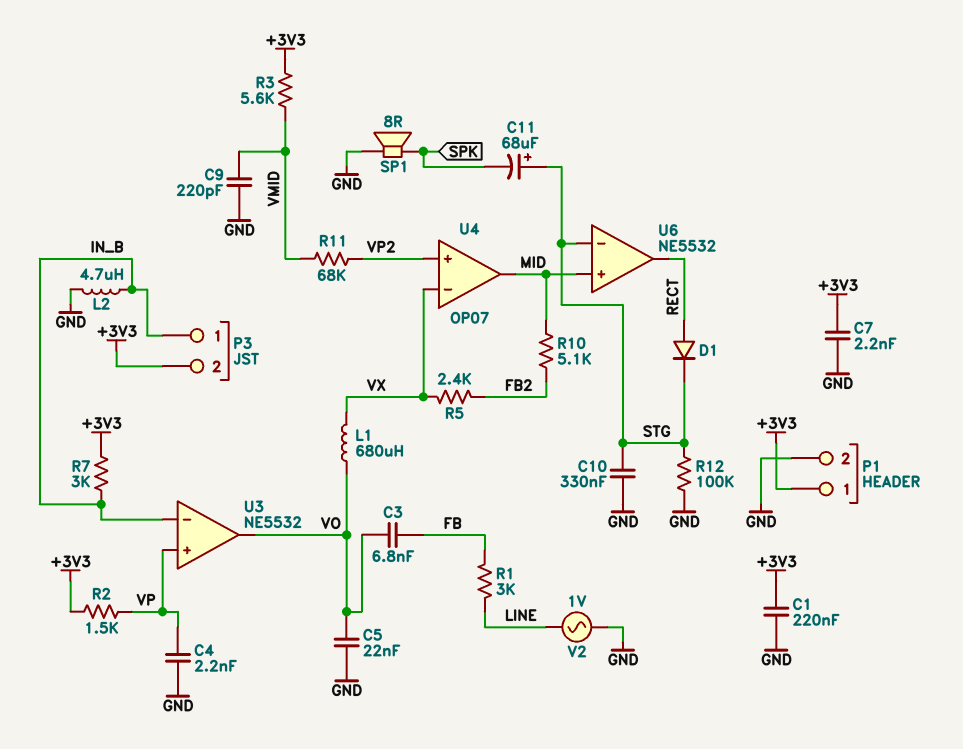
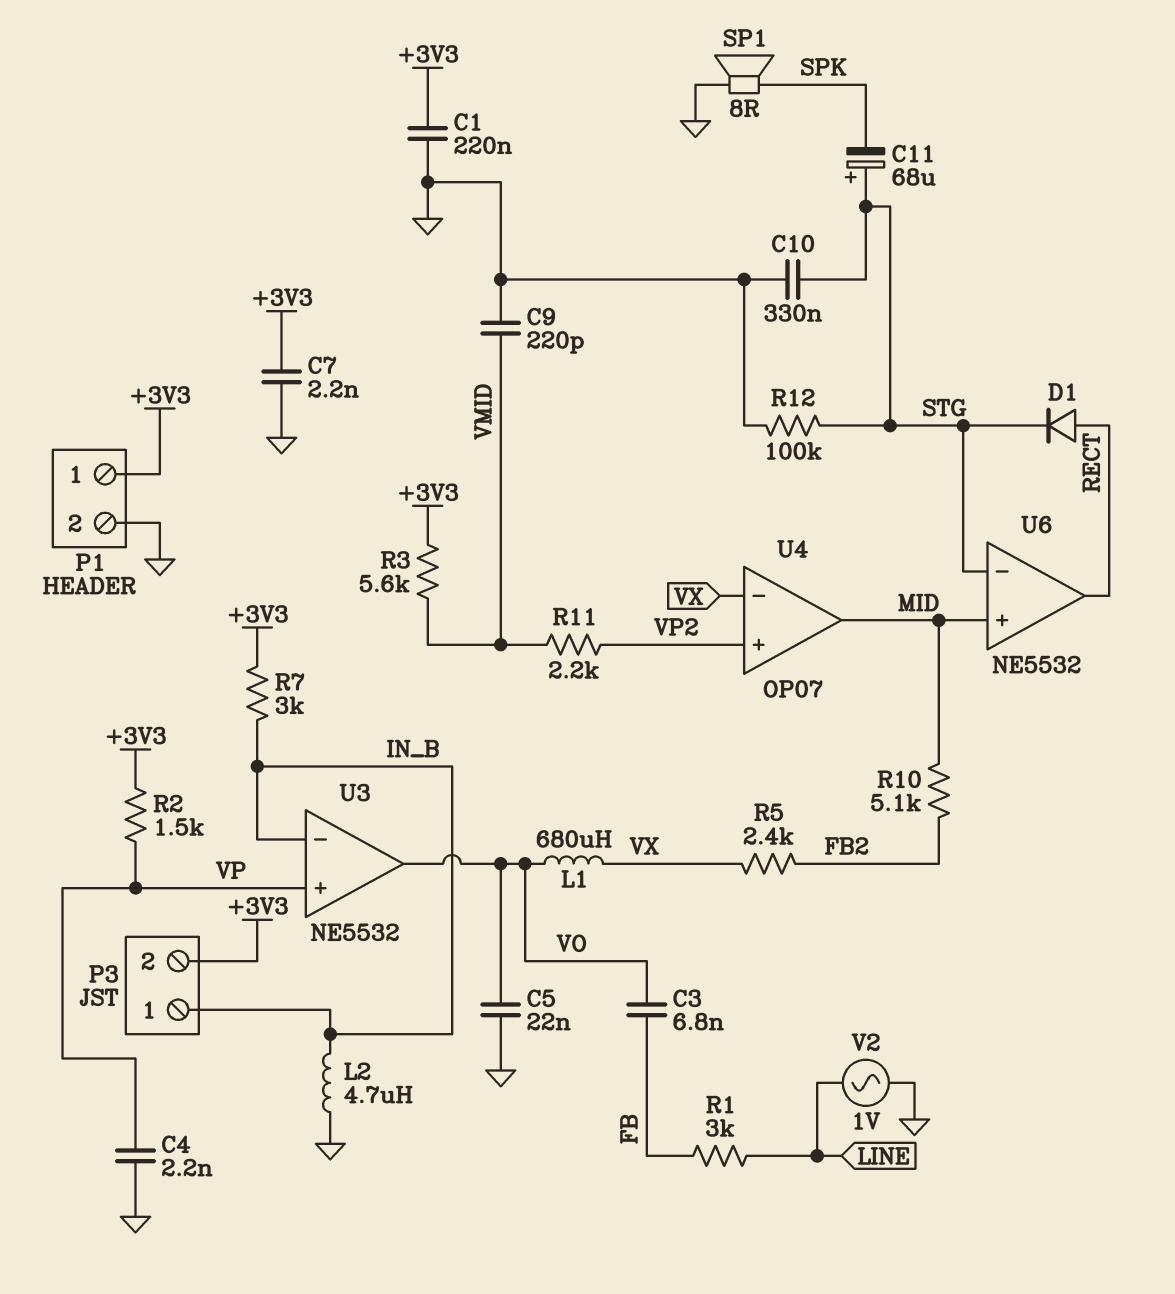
R11: 68k (VMID, VP2) -> 2.2k (VMID, VP2)

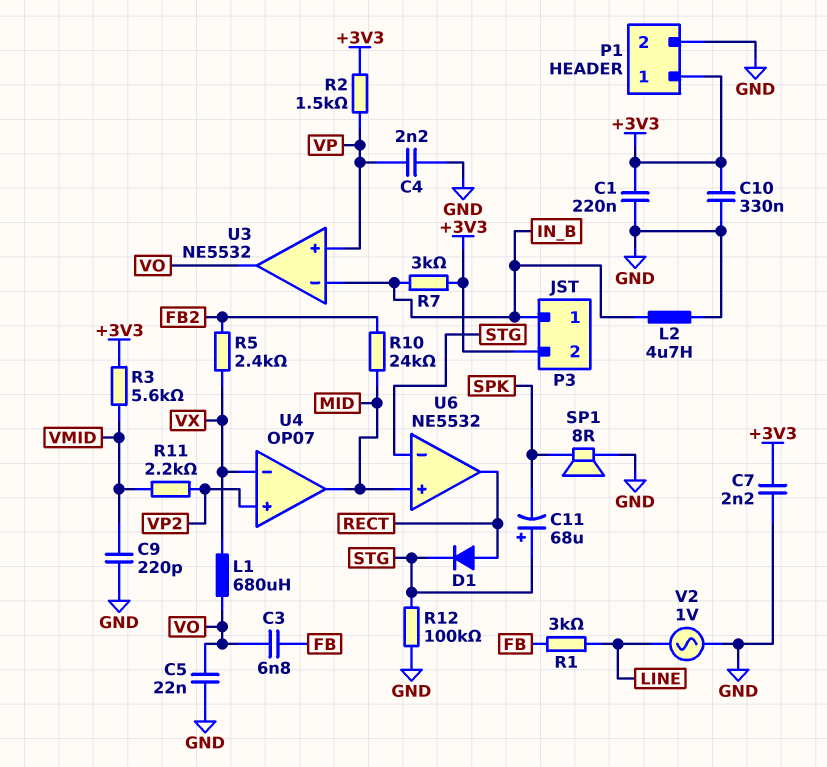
C10: 330nF (GND, STG) -> 330nF (+3V3, GND)
R10: 5.1k (FB2, MID) -> 24k (FB2, MID)

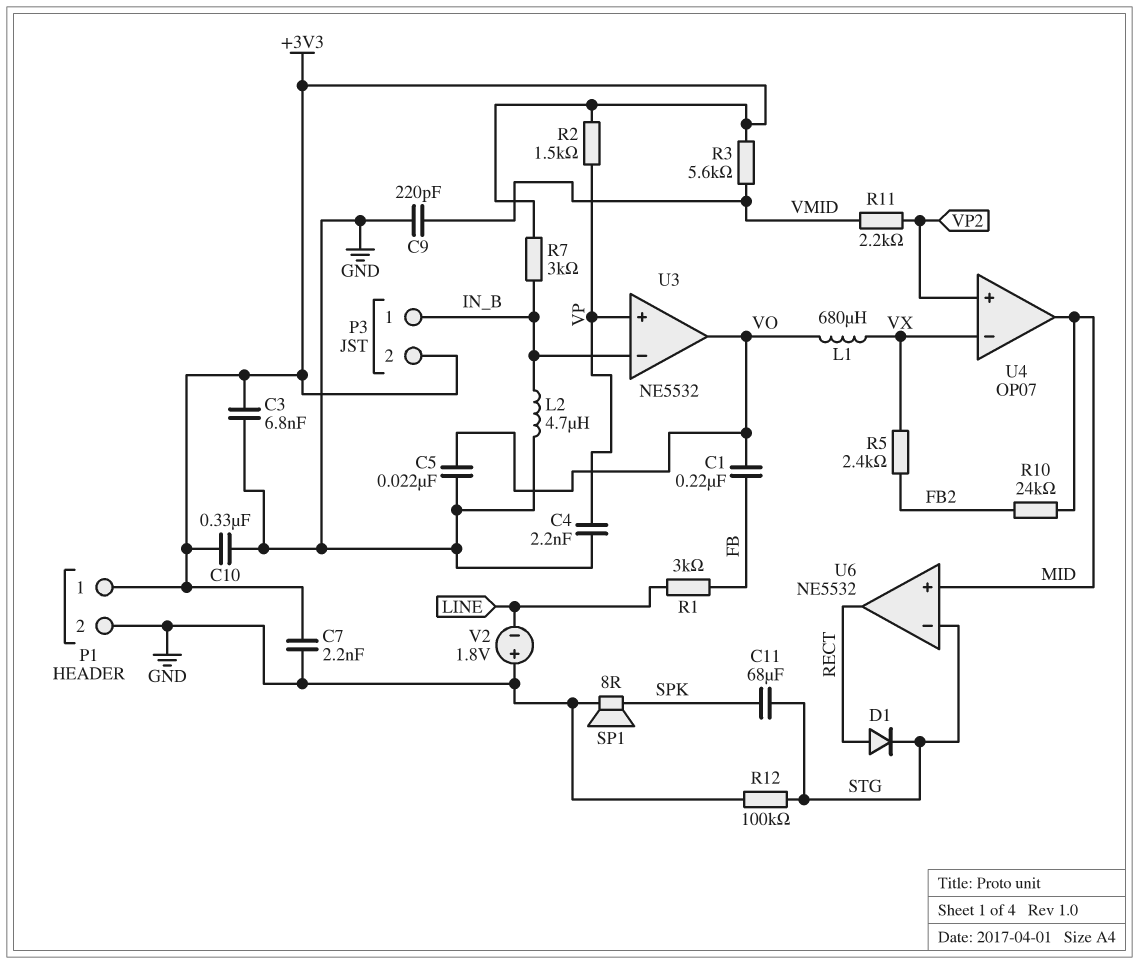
C1: 220nF (+3V3, GND) -> 220nF (FB, VO)
C3: 6.8nF (FB, VO) -> 6.8nF (+3V3, GND)
C11: 68uF (plus STG, minus SPK) -> 68uF (SPK, STG)
V2: AC 1V (GND, LINE) -> 1.8V (plus GND, minus LINE)

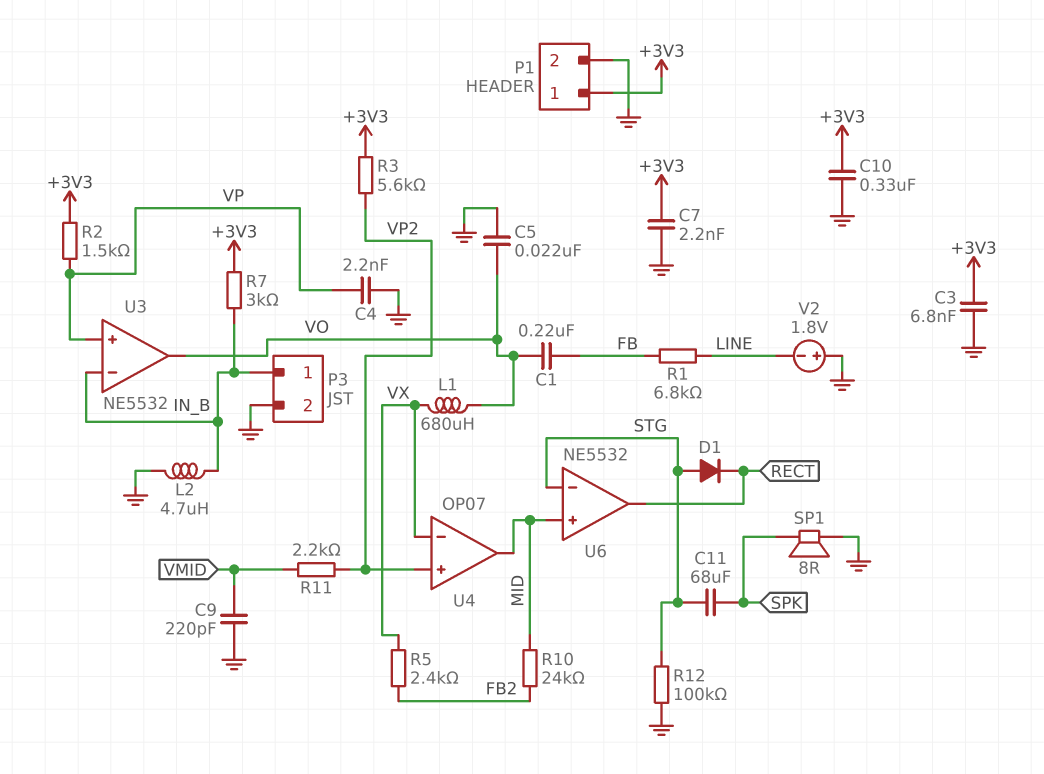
D1: diode (A RECT, K STG) -> diode (A STG, K RECT)
P3 pin 2: +3V3 -> GND
R1: 3k (FB, LINE) -> 6.8k (FB, LINE)
R3: 5.6k (+3V3, VMID) -> 5.6k (+3V3, VP2)

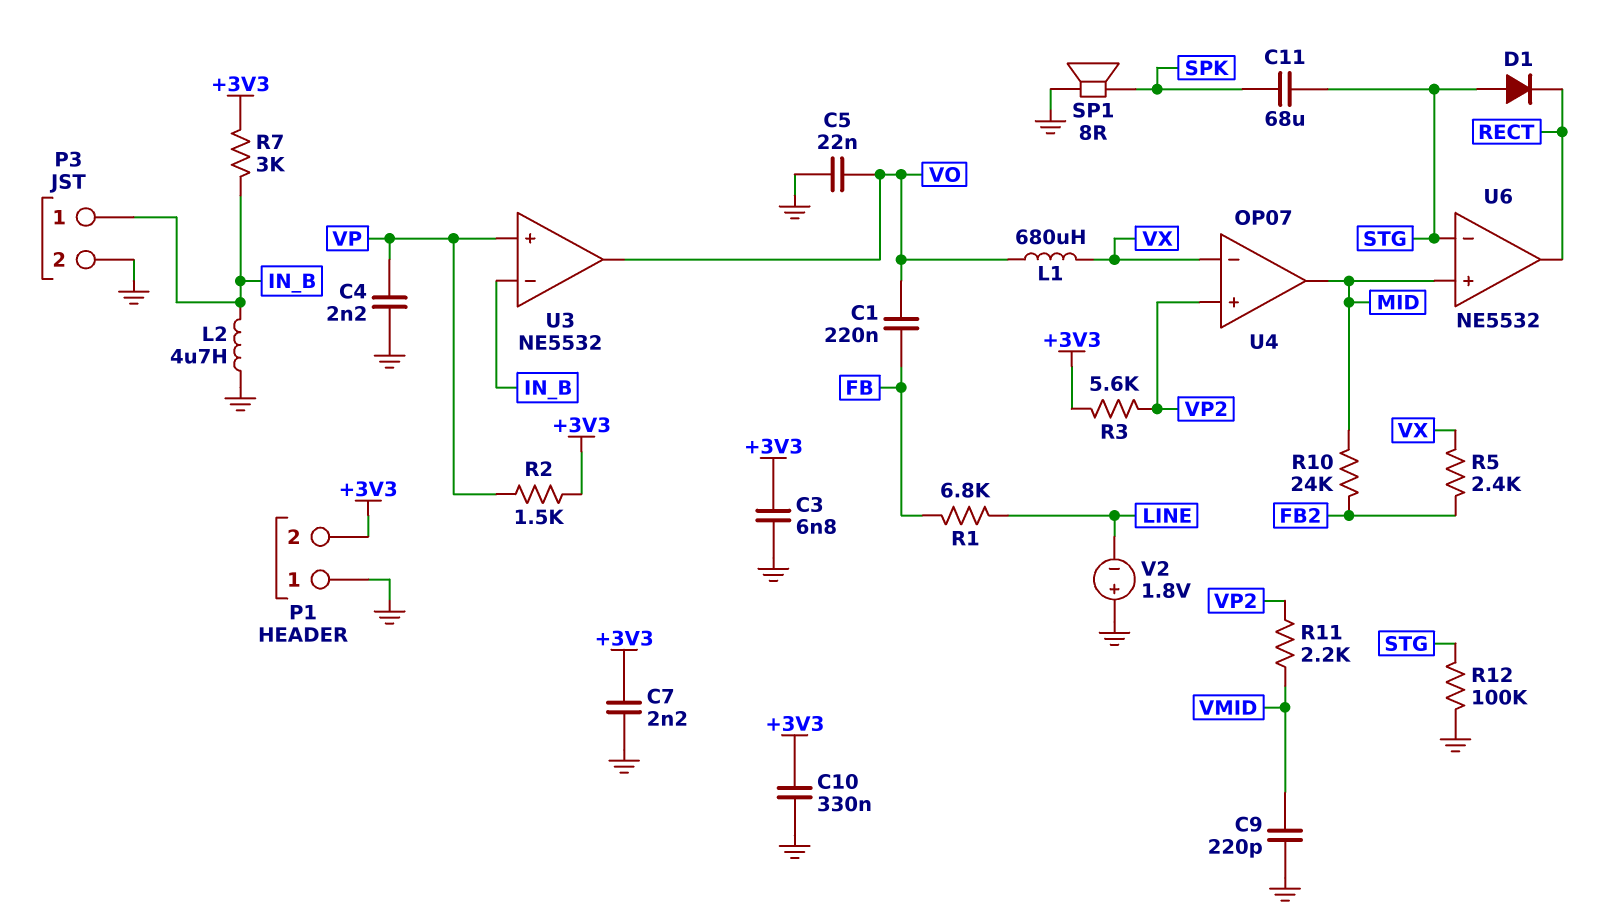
P1 pin 1: +3V3 -> GND
P1 pin 2: GND -> +3V3

